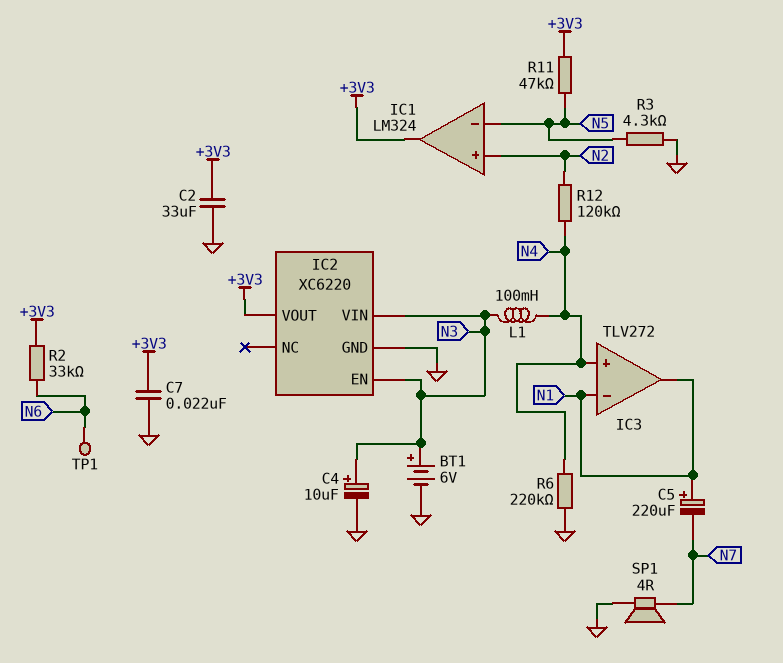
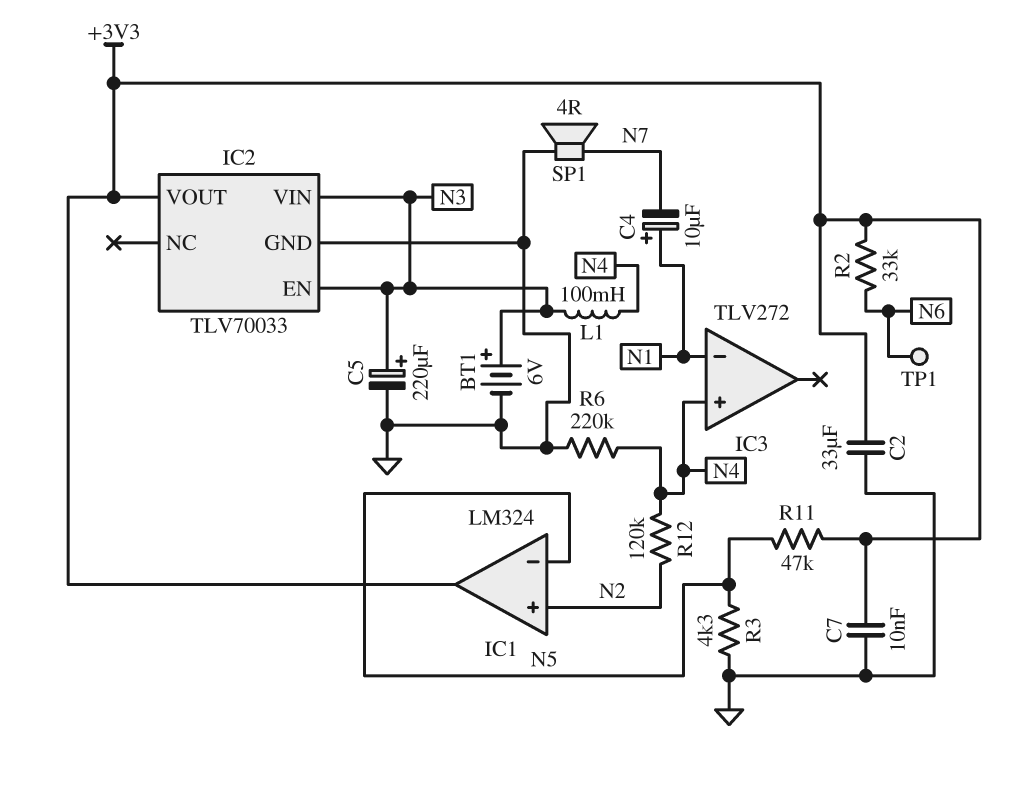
C4: 10uF (plus N3, minus GND) -> 10uF (plus N1, minus N7)
C5: 220uF (plus N1, minus N7) -> 220uF (plus N3, minus GND)
C7: 22nF (+3V3, GND) -> 10nF (+3V3, GND)
IC2: XC6220 -> TLV70033
IC3 pin out: N1 -> none

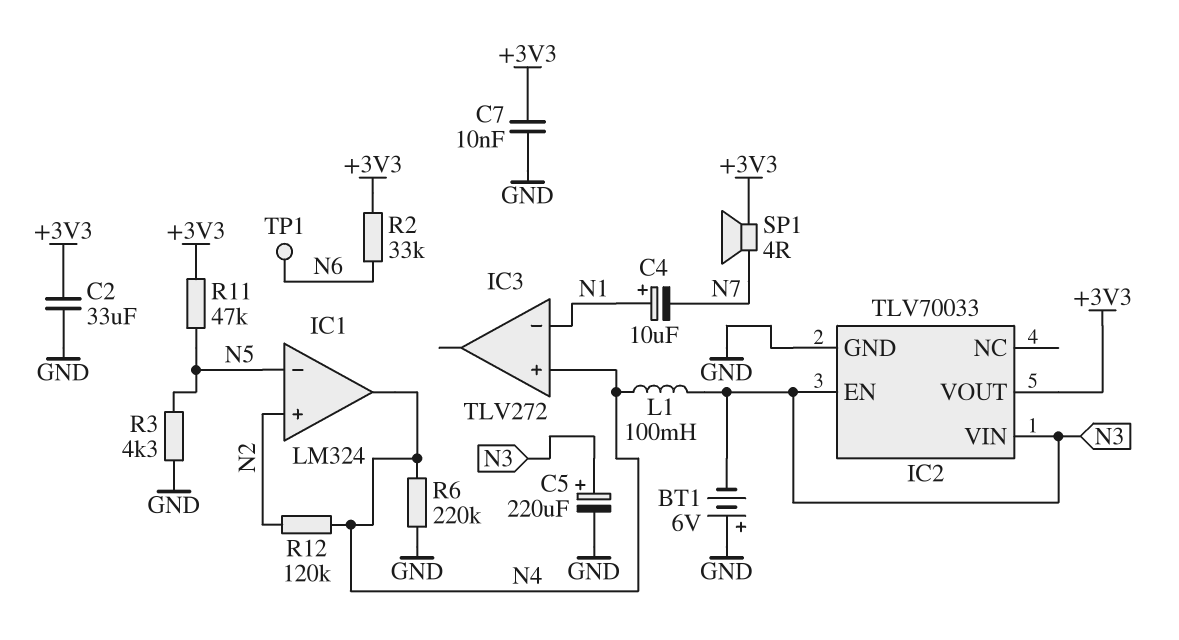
BT1: 6V (plus N3, minus GND) -> 6V (plus GND, minus N3)
IC1 pin out: +3V3 -> N4
SP1: speaker 4R (GND, N7) -> speaker 4R (+3V3, N7)

